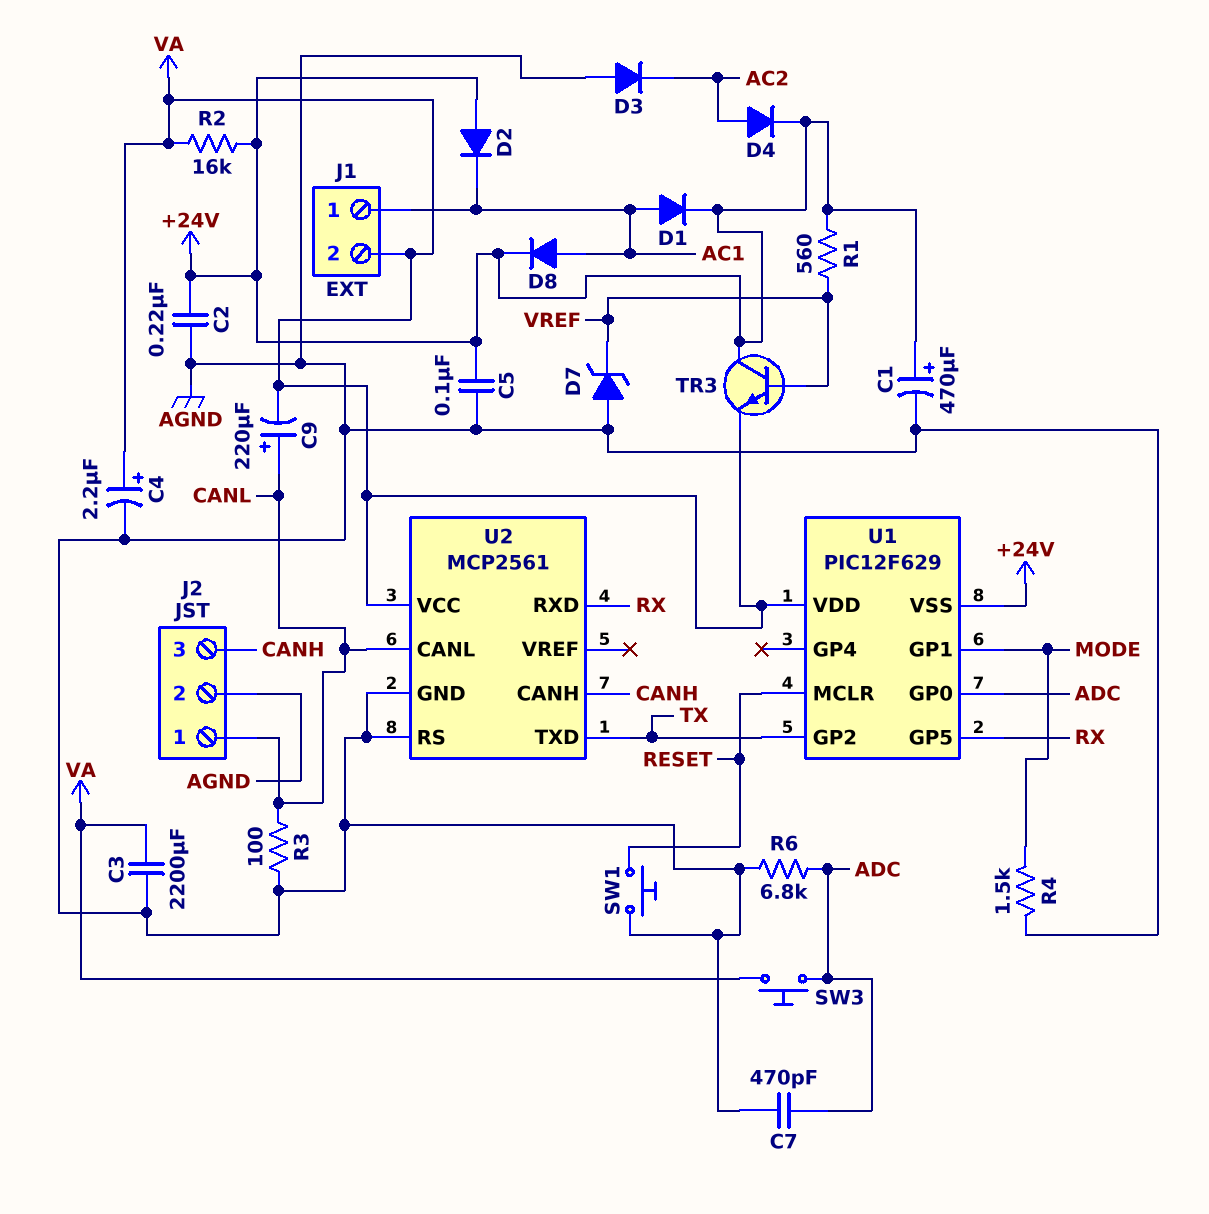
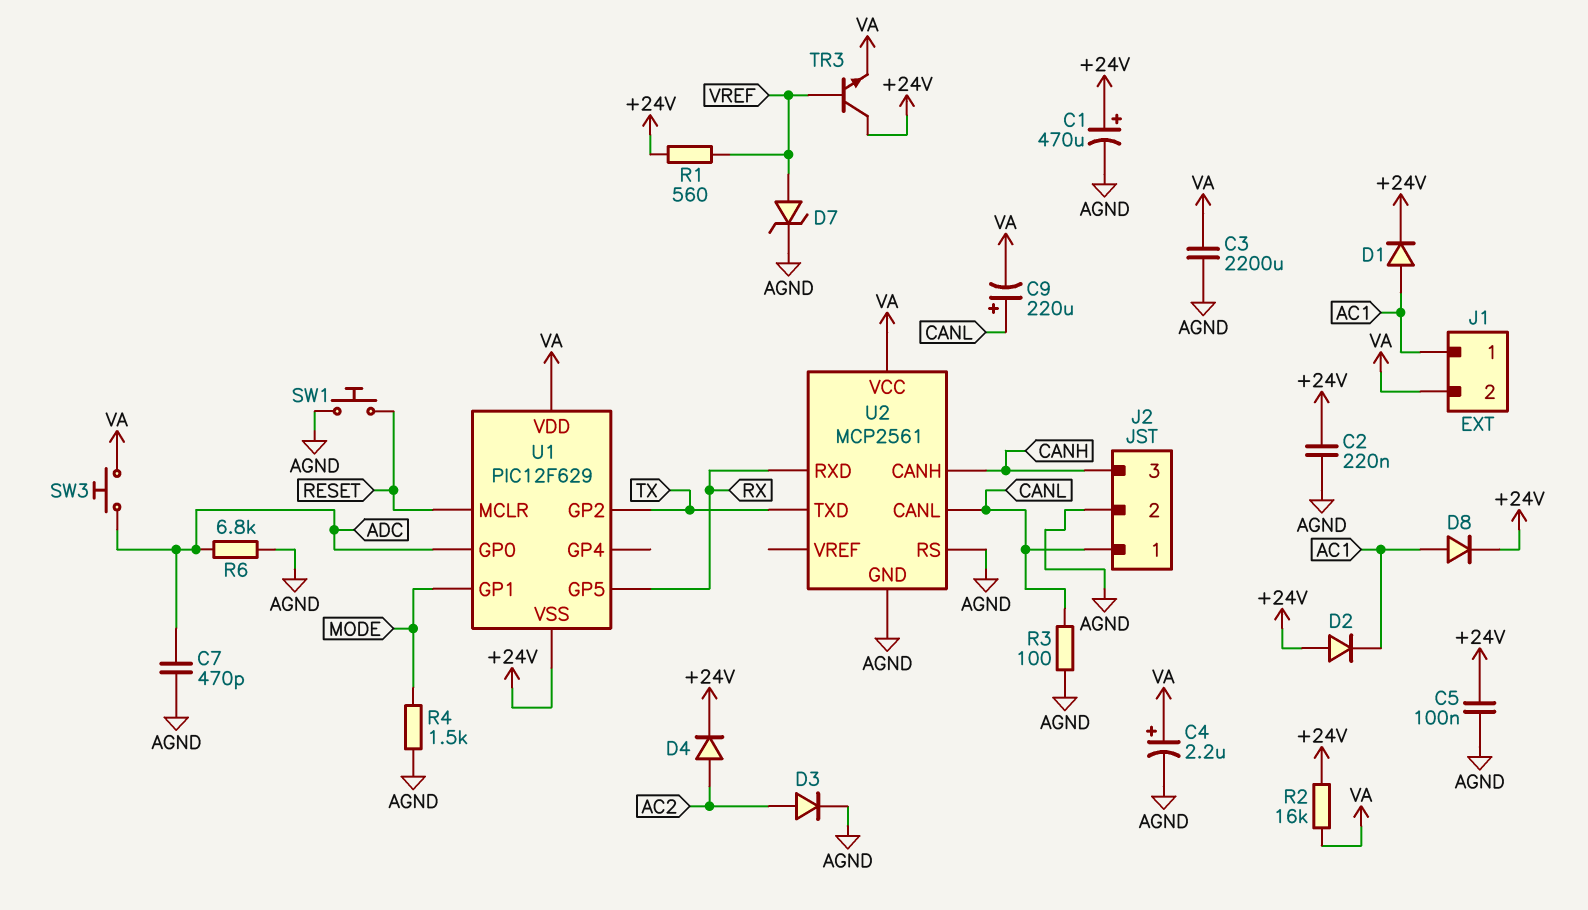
D3: diode (A AGND, K AC2) -> diode (A AC2, K AGND)
D7: zener (A AGND, K VREF) -> zener (A VREF, K AGND)

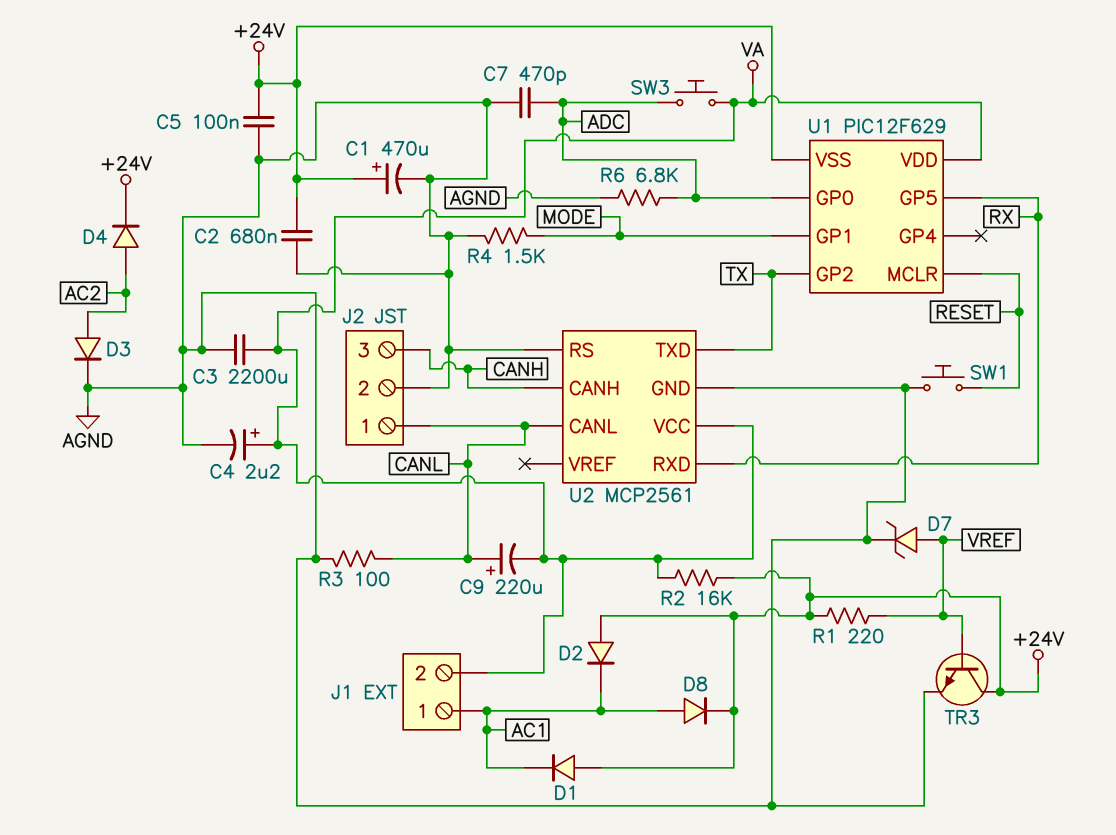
C2: 220nF (+24V, AGND) -> 680nF (+24V, AGND)
D1: diode (A AC1, K +24V) -> diode (A +24V, K AC1)
R1: 560 (+24V, VREF) -> 220 (+24V, VREF)
TR3: NPN (B VREF, C +24V, E VA) -> NPN (B VREF, C +24V, E AGND)

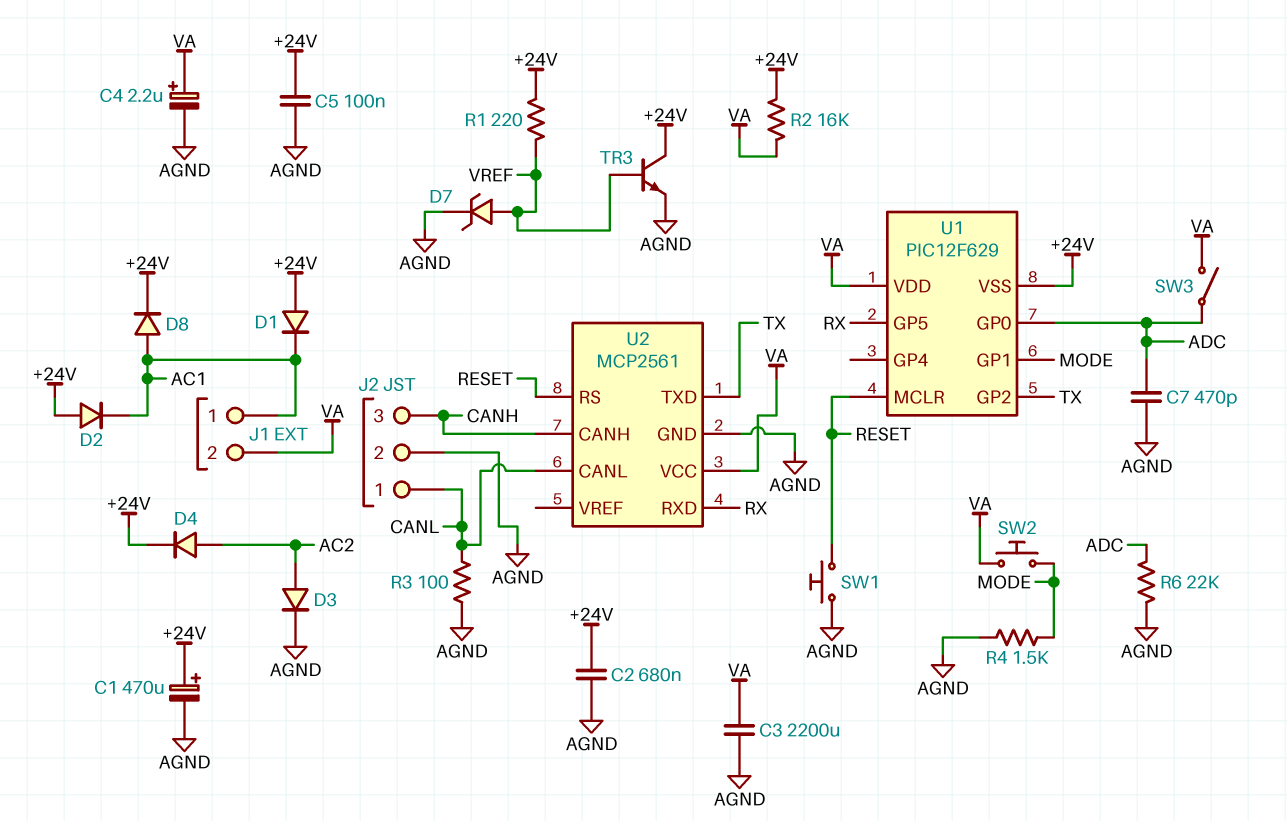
C9: 220uF (plus CANL, minus VA) -> none
R6: 6.8k (ADC, AGND) -> 22k (ADC, AGND)
SW2: none -> button (MODE, VA)
SW3: button (ADC, VA) -> switch (ADC, VA)
U2 pin RS: AGND -> RESET

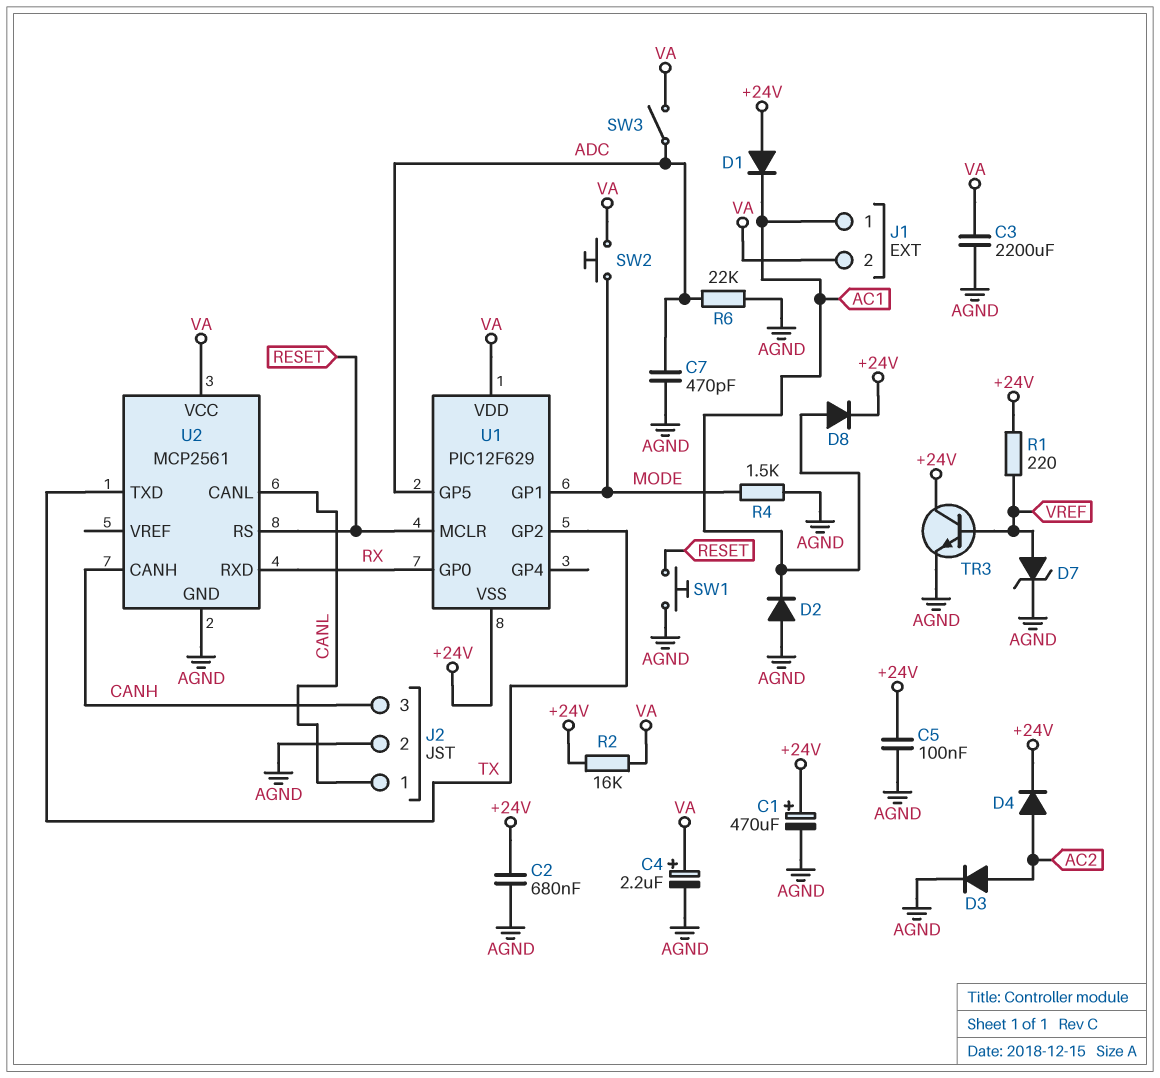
D2: diode (A +24V, K AC1) -> diode (A AGND, K AC1)
R3: 100 (AGND, CANL) -> none
U1 pin GP0: ADC -> RX
U1 pin GP5: RX -> ADC

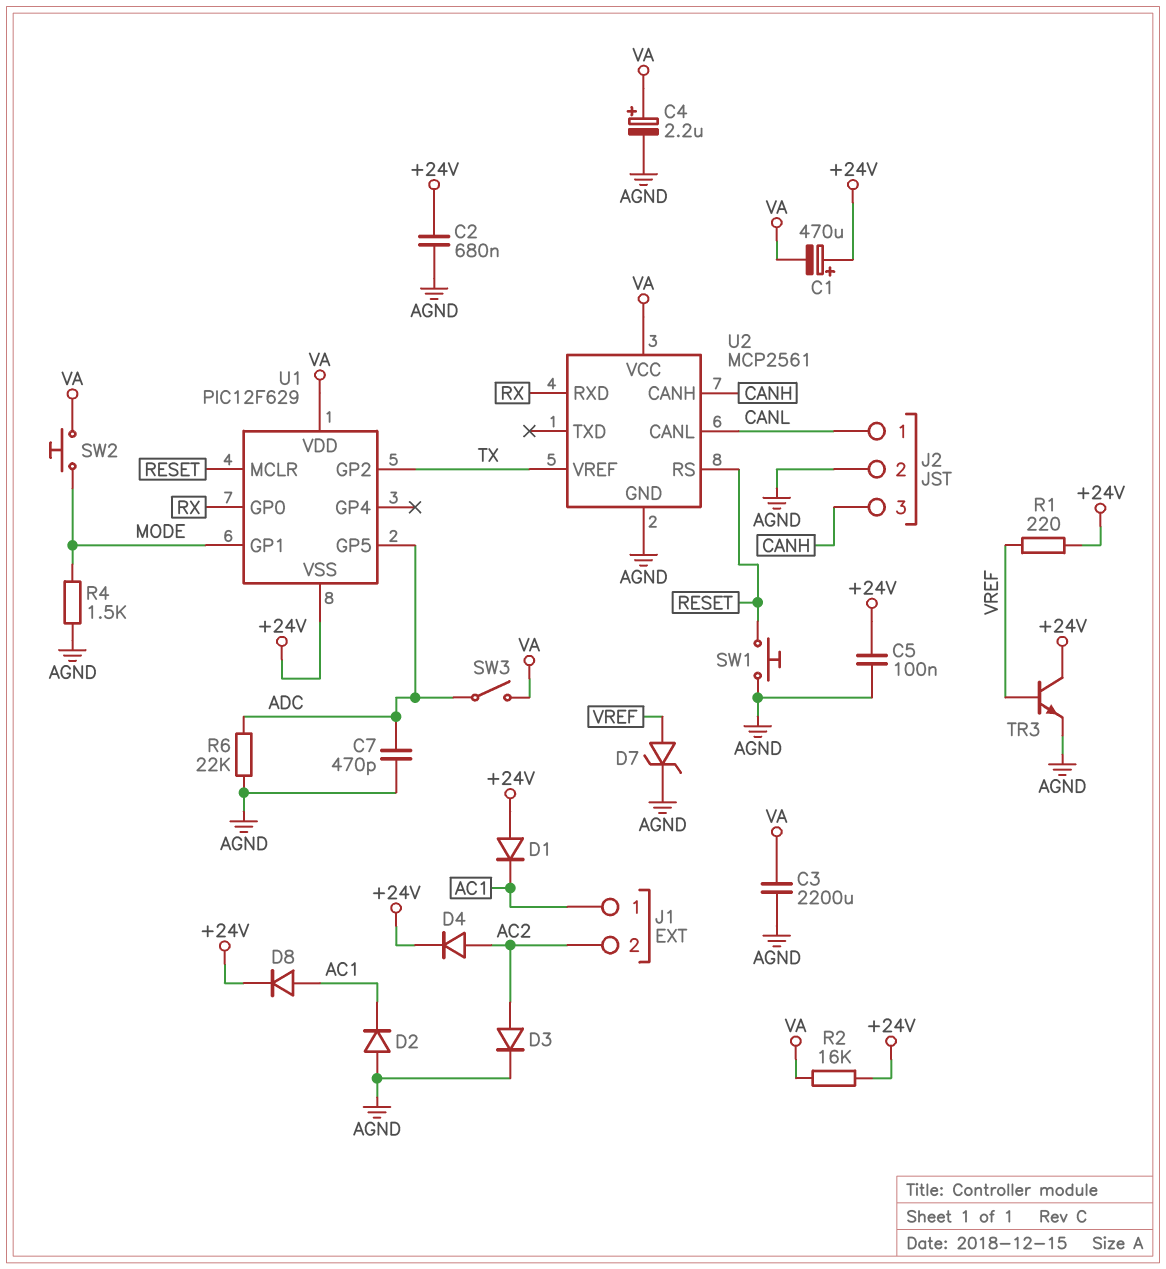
C1: 470uF (plus +24V, minus AGND) -> 470uF (plus +24V, minus VA)
J1 pin 2: VA -> AC2
U2 pin TXD: TX -> none
U2 pin VREF: none -> TX

